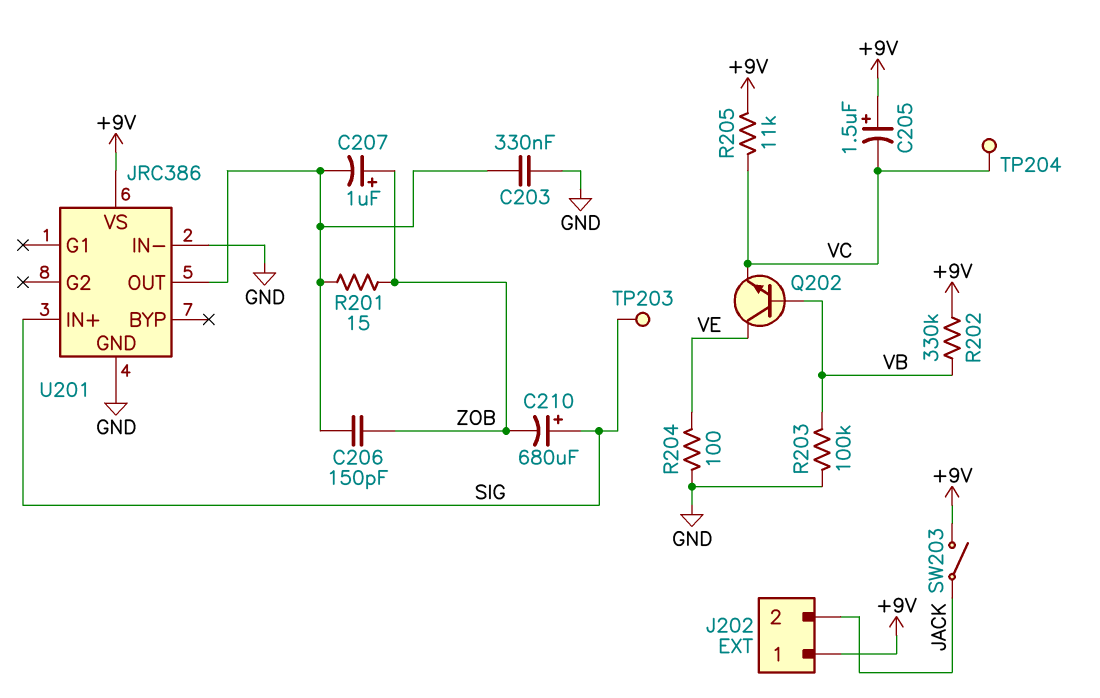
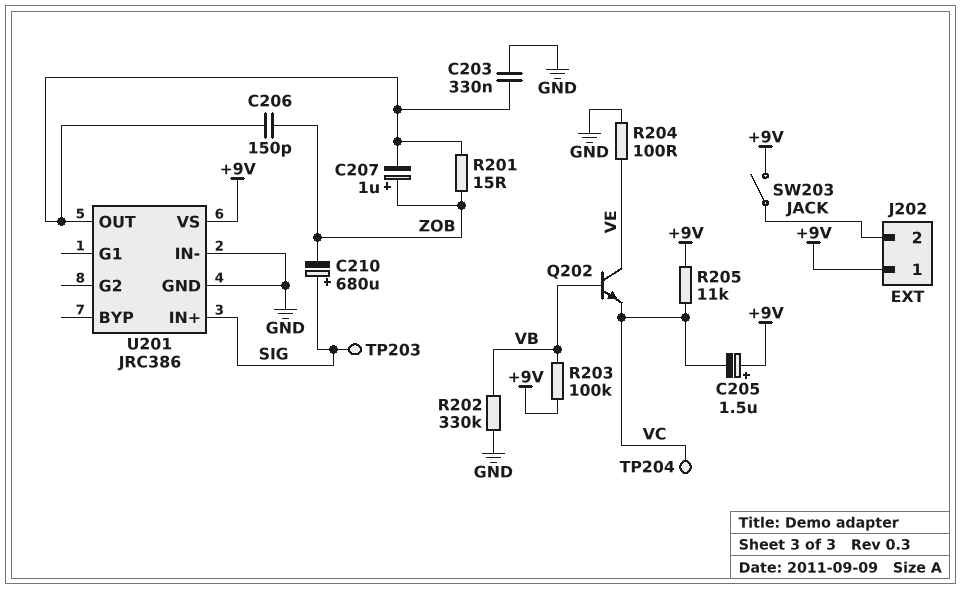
R202: 330k (+9V, VB) -> 330k (GND, VB)
R203: 100k (GND, VB) -> 100k (+9V, VB)

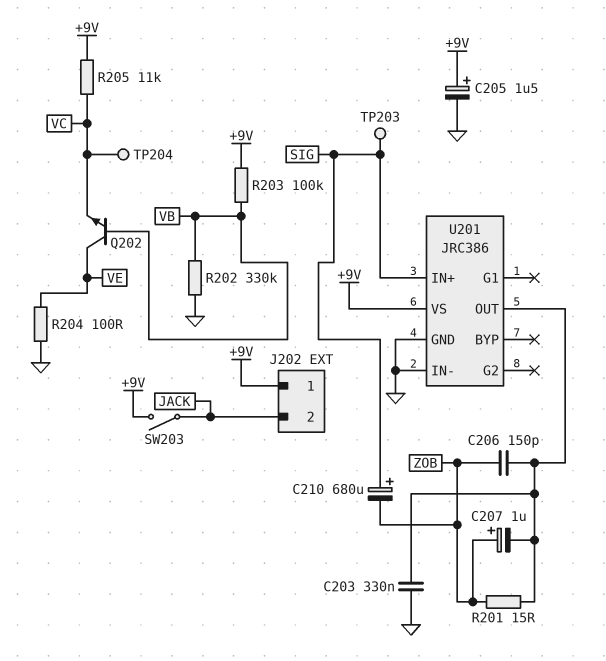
C205: 1.5uF (plus +9V, minus VC) -> 1.5uF (plus +9V, minus GND)

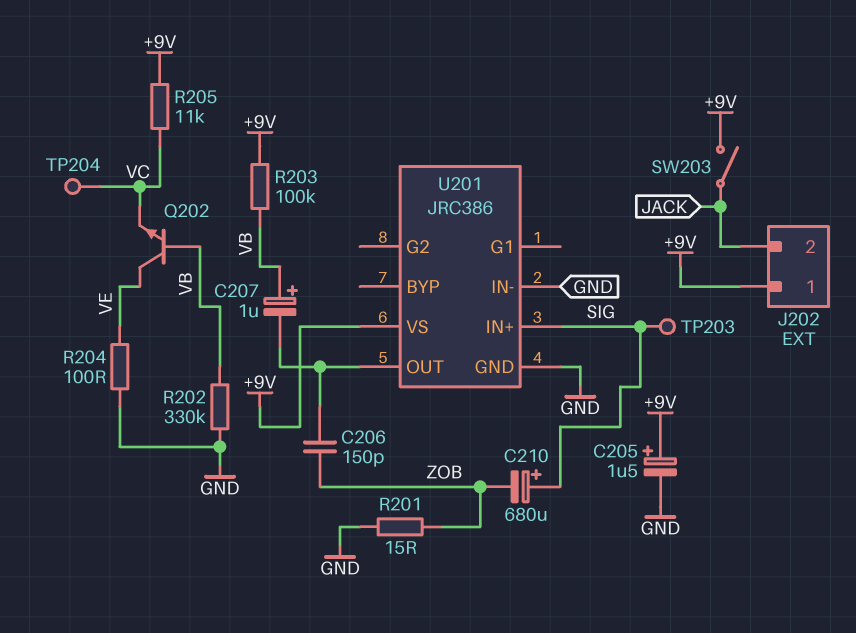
C203: 330nF (GND, U201/OUT) -> none
C207: 1uF (plus ZOB, minus U201/OUT) -> 1uF (plus VB, minus U201/OUT)
R201: 15 (U201/OUT, ZOB) -> 15 (GND, ZOB)

